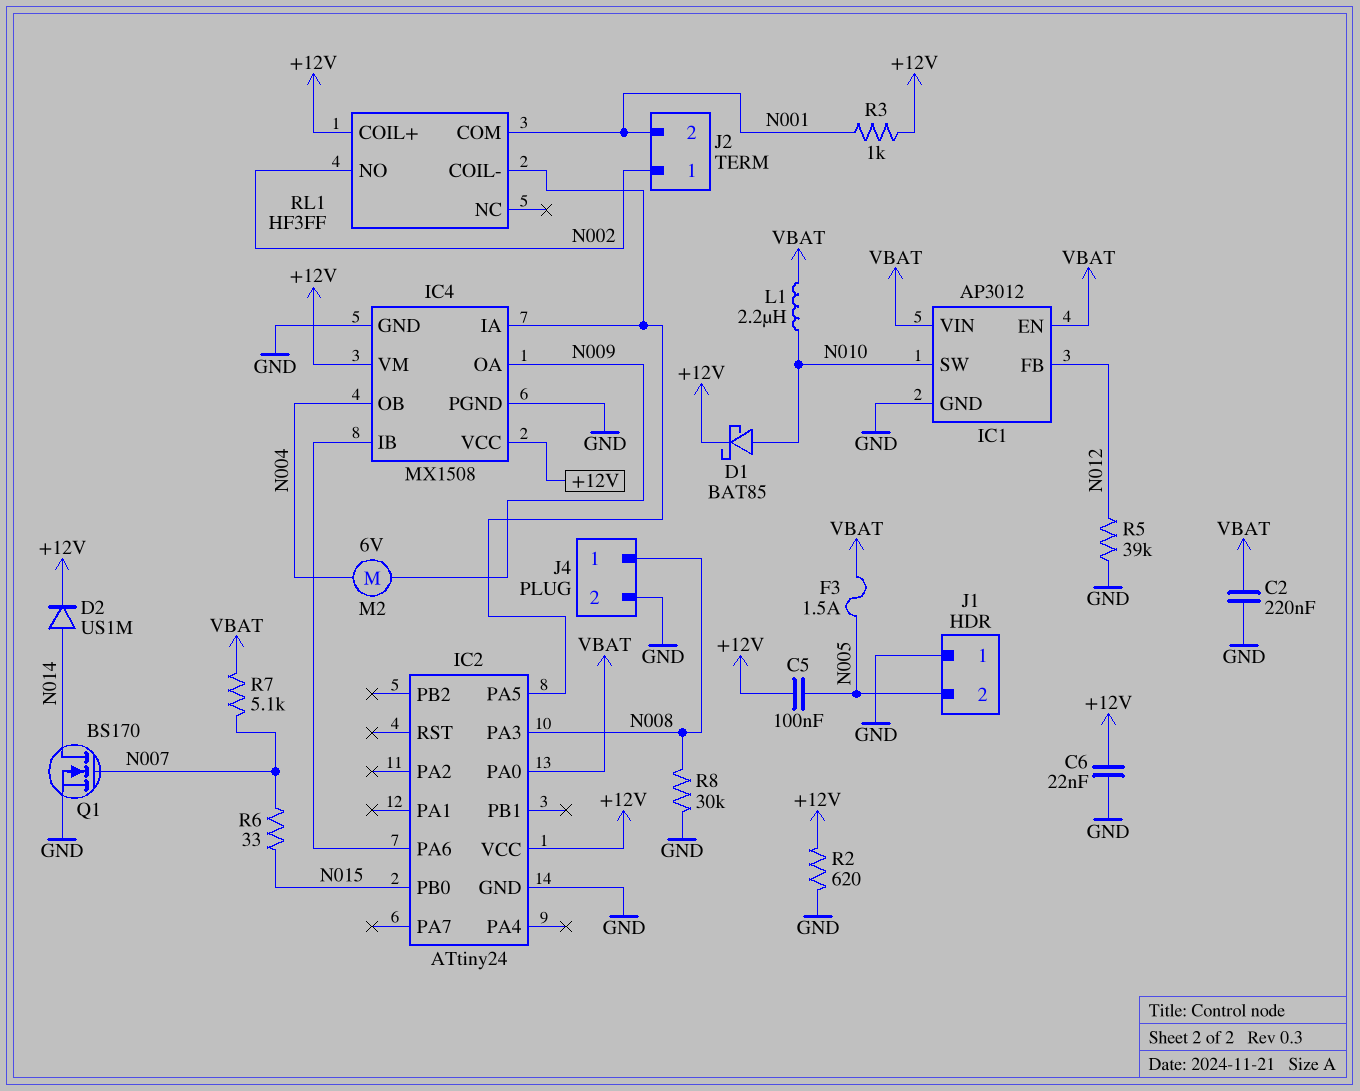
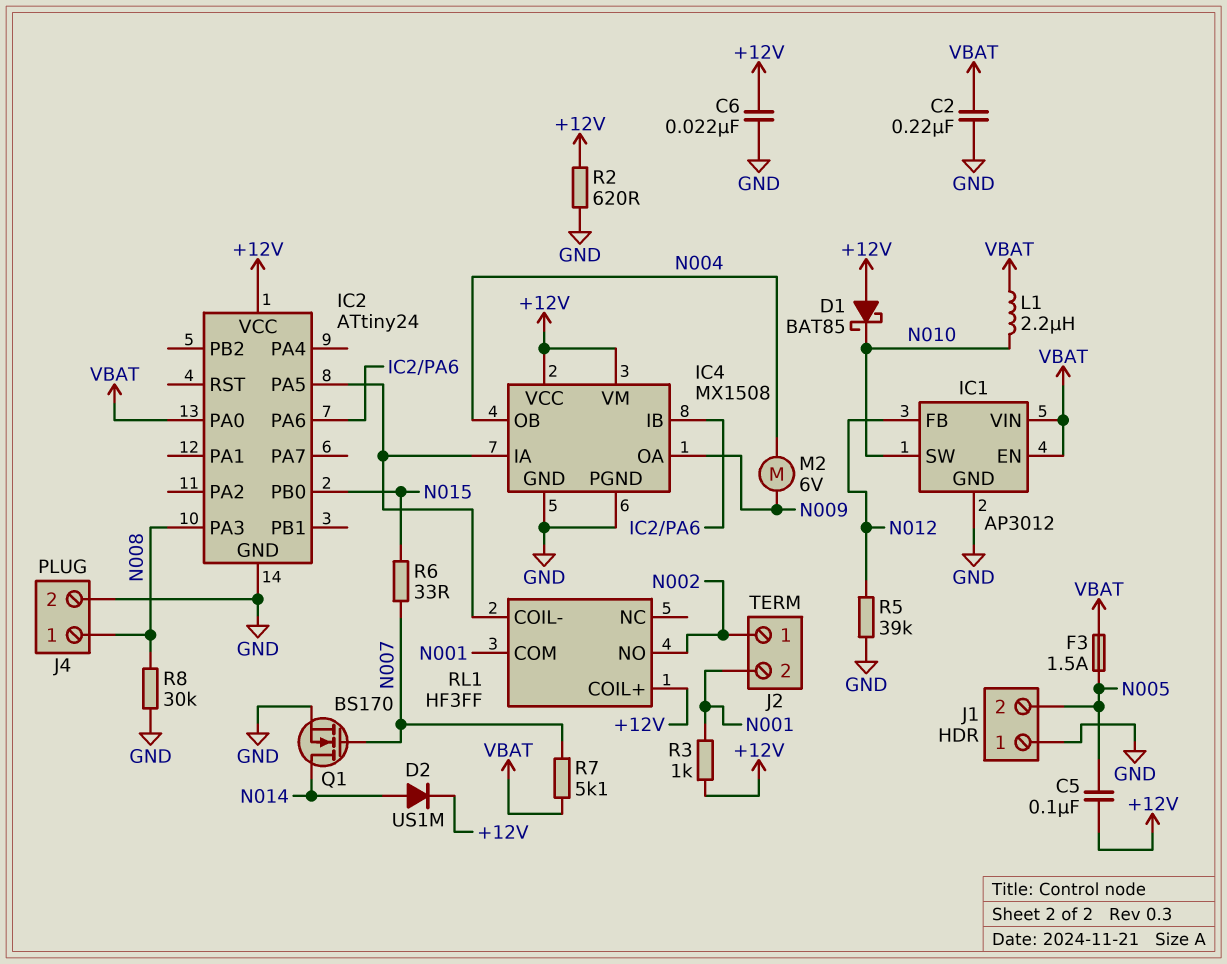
D1: schottky BAT85 (A N010, K +12V) -> schottky BAT85 (A +12V, K N010)

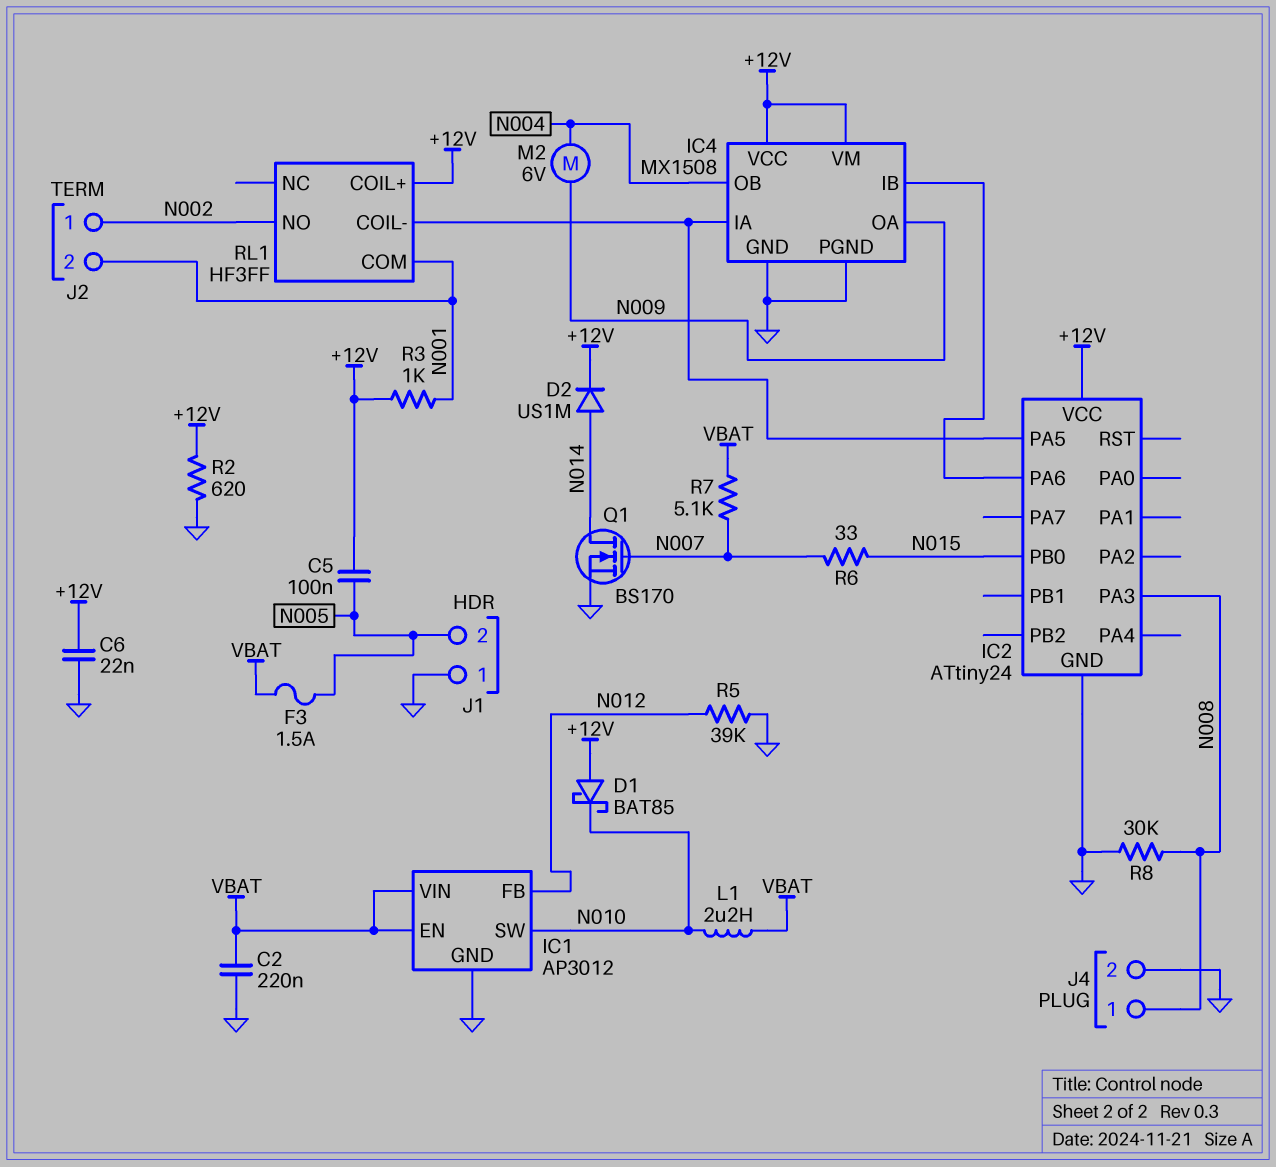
IC2 pin PA0: VBAT -> none

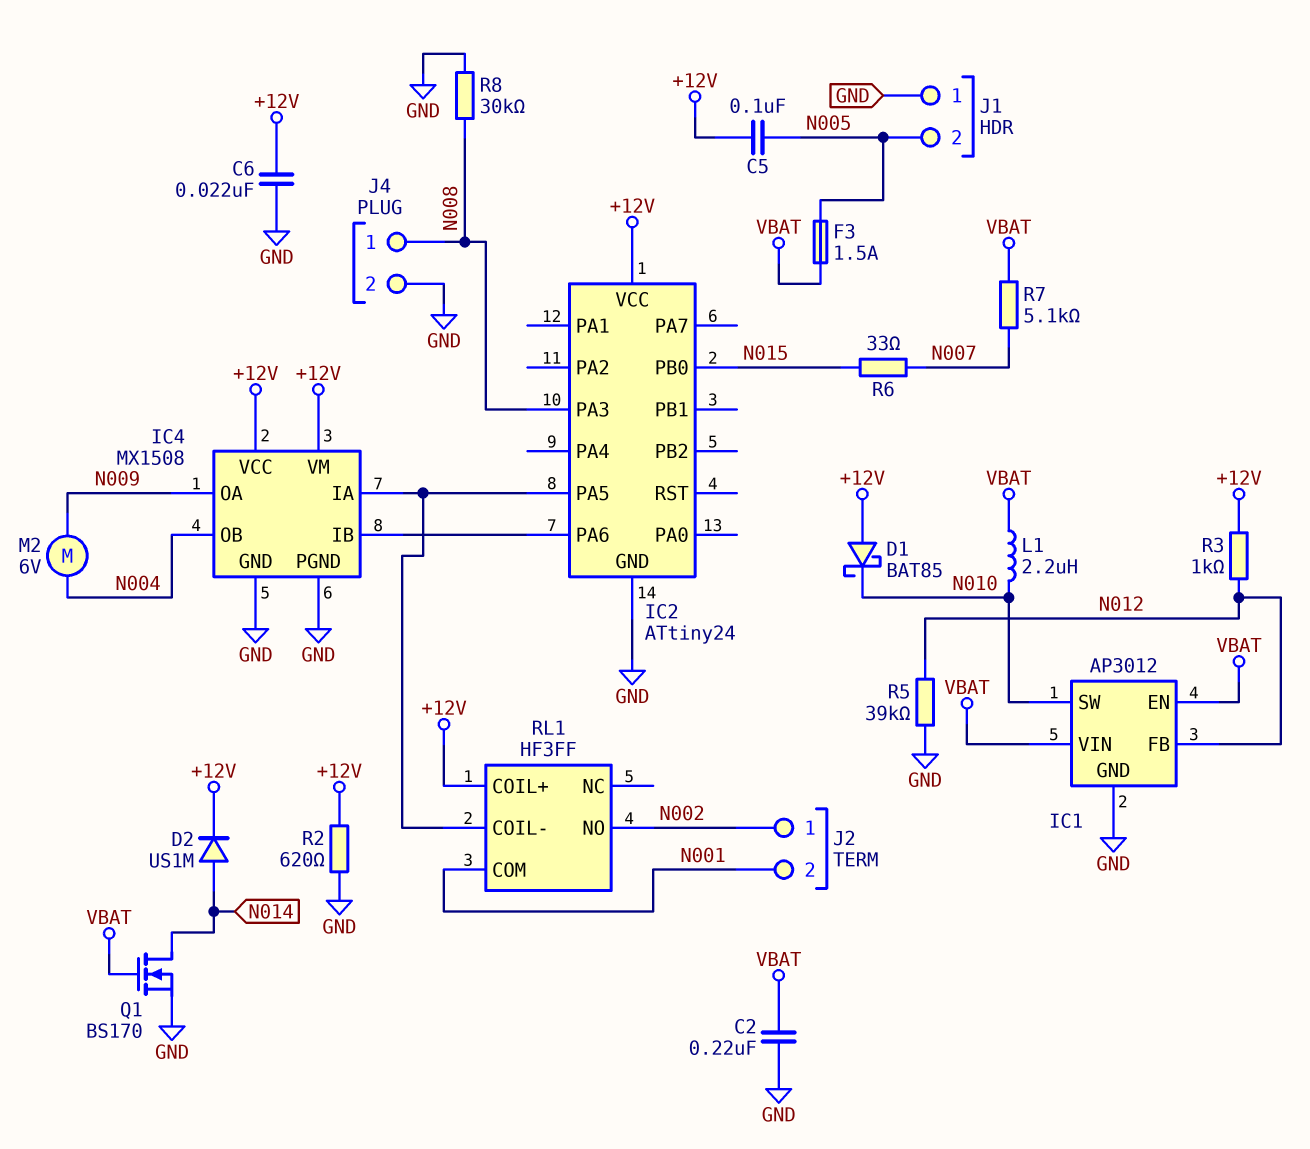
Q1: NMOS BS170 (G N007, D N014, S GND) -> NMOS BS170 (G VBAT, D N014, S GND)
R3: 1k (+12V, N001) -> 1k (+12V, N012)

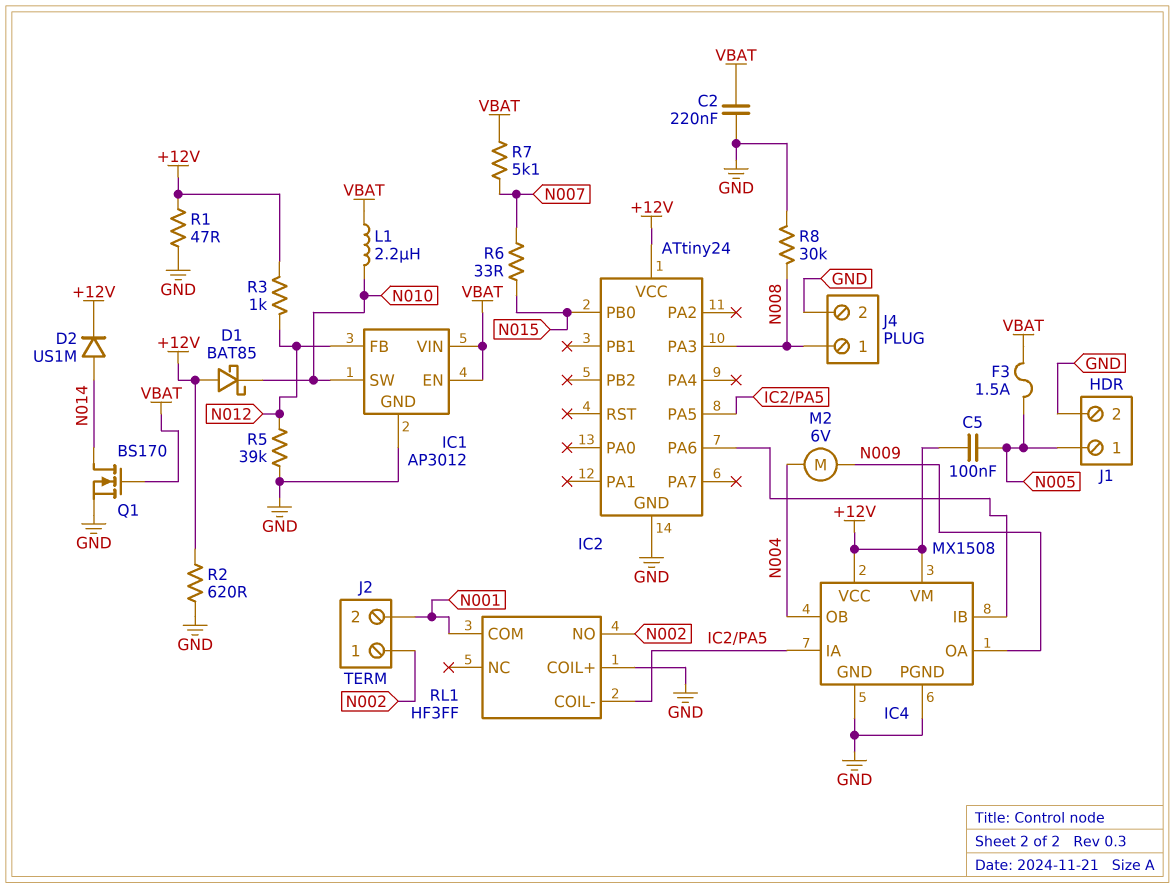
C6: 22nF (+12V, GND) -> none
J1 pin 1: GND -> N005
J1 pin 2: N005 -> GND
R1: none -> 47 (+12V, GND)
RL1 pin COIL+: +12V -> GND

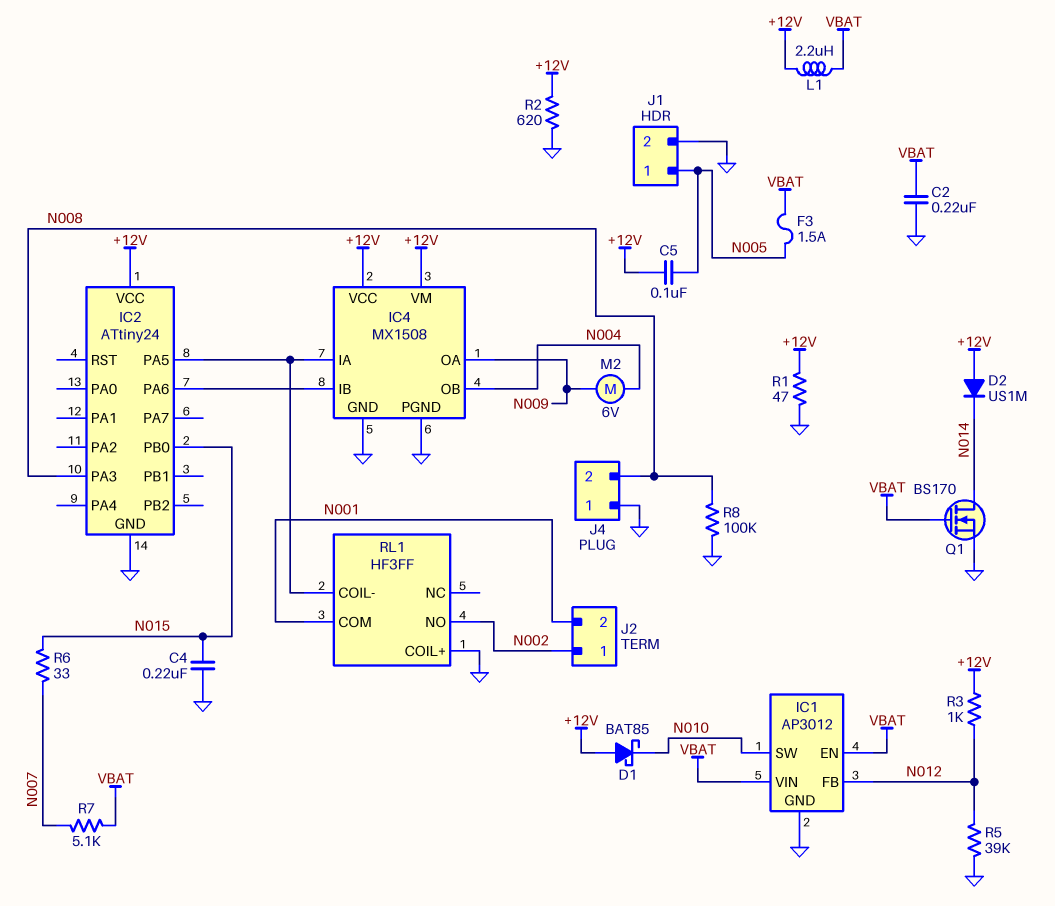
C4: none -> 220nF (GND, N015)
D2: diode US1M (A N014, K +12V) -> diode US1M (A +12V, K N014)
J4 pin 1: N008 -> GND
J4 pin 2: GND -> N008
L1: 2.2uH (N010, VBAT) -> 2.2uH (+12V, VBAT)
R8: 30k (GND, N008) -> 100k (GND, N008)

